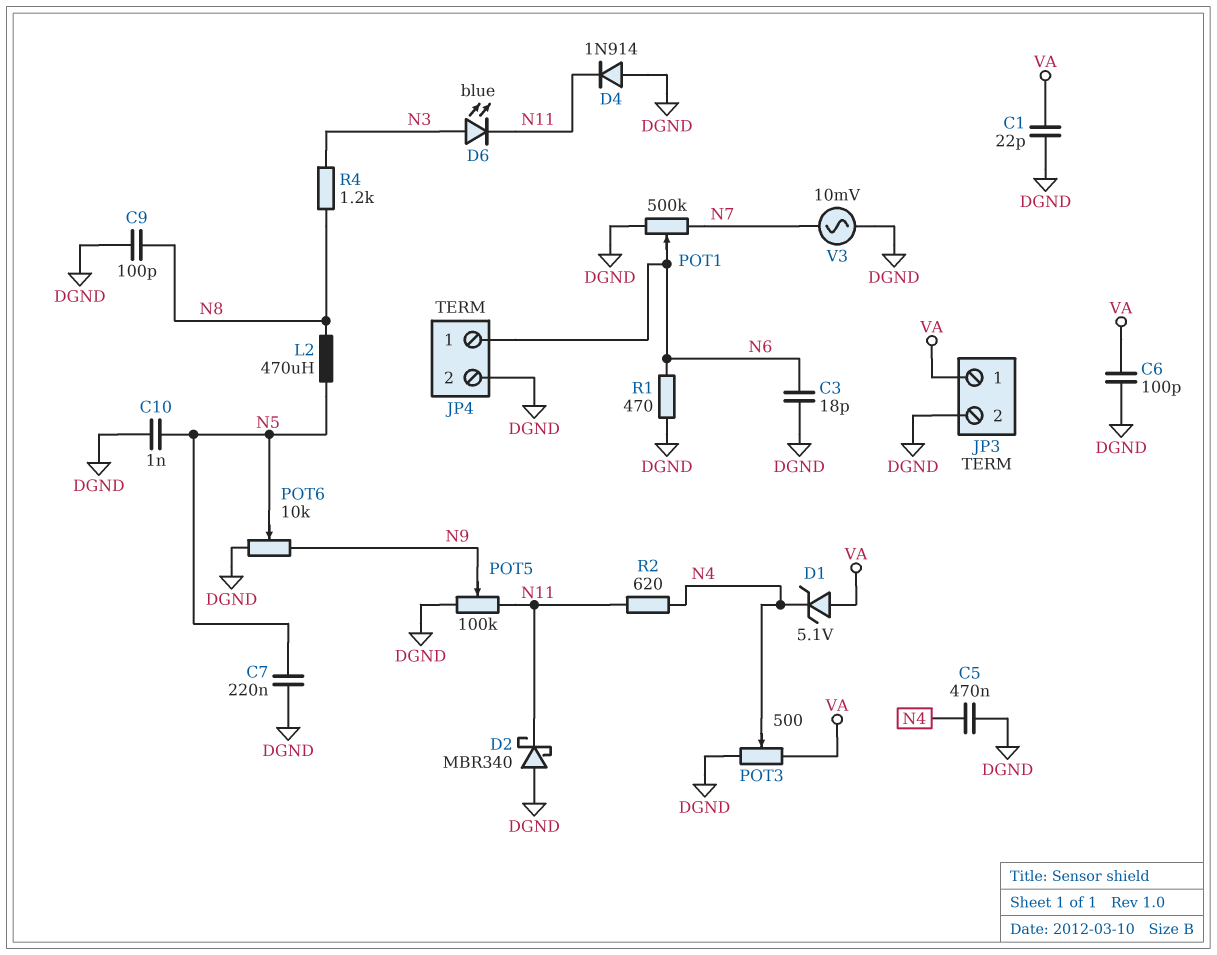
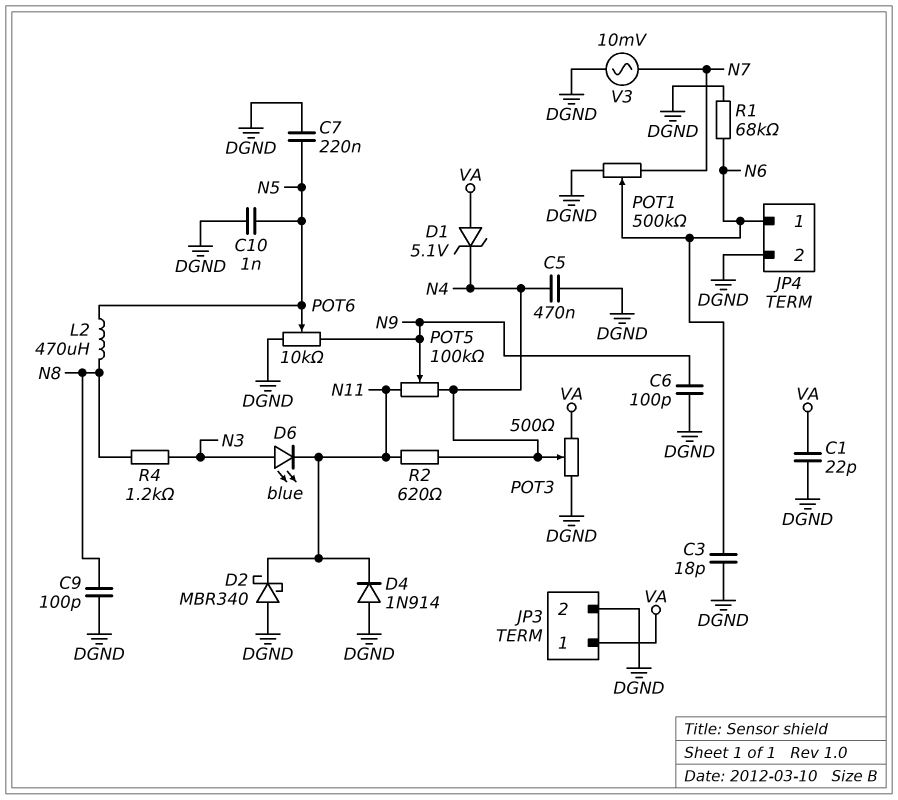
C6: 100pF (DGND, VA) -> 100pF (DGND, N9)
POT5: 100k (DGND, N11, wiper N9) -> 100k (N4, N11, wiper N9)
R1: 470 (DGND, N6) -> 68k (DGND, N6)

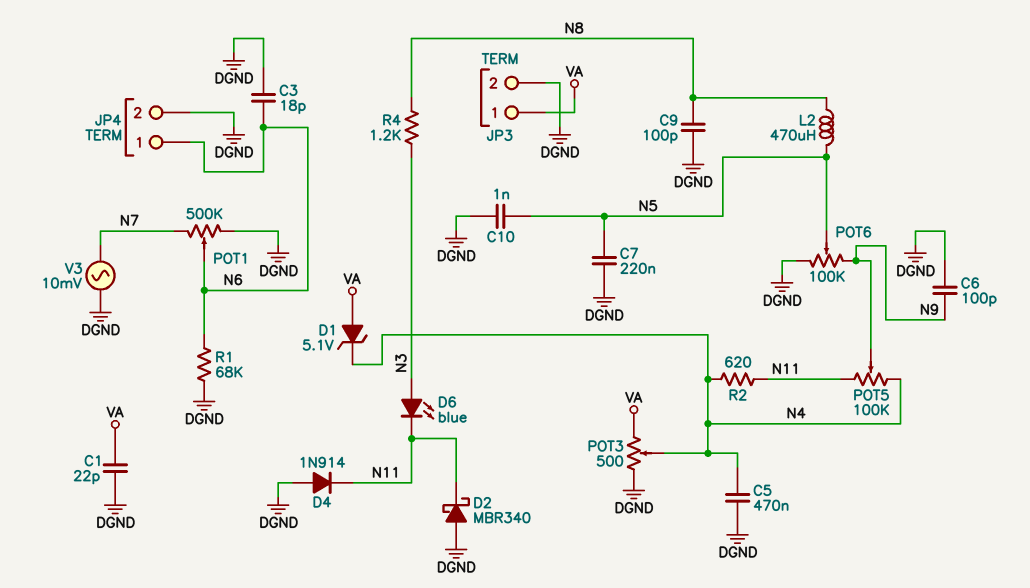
POT6: 10k (DGND, N9, wiper N5) -> 100k (DGND, N9, wiper N5)

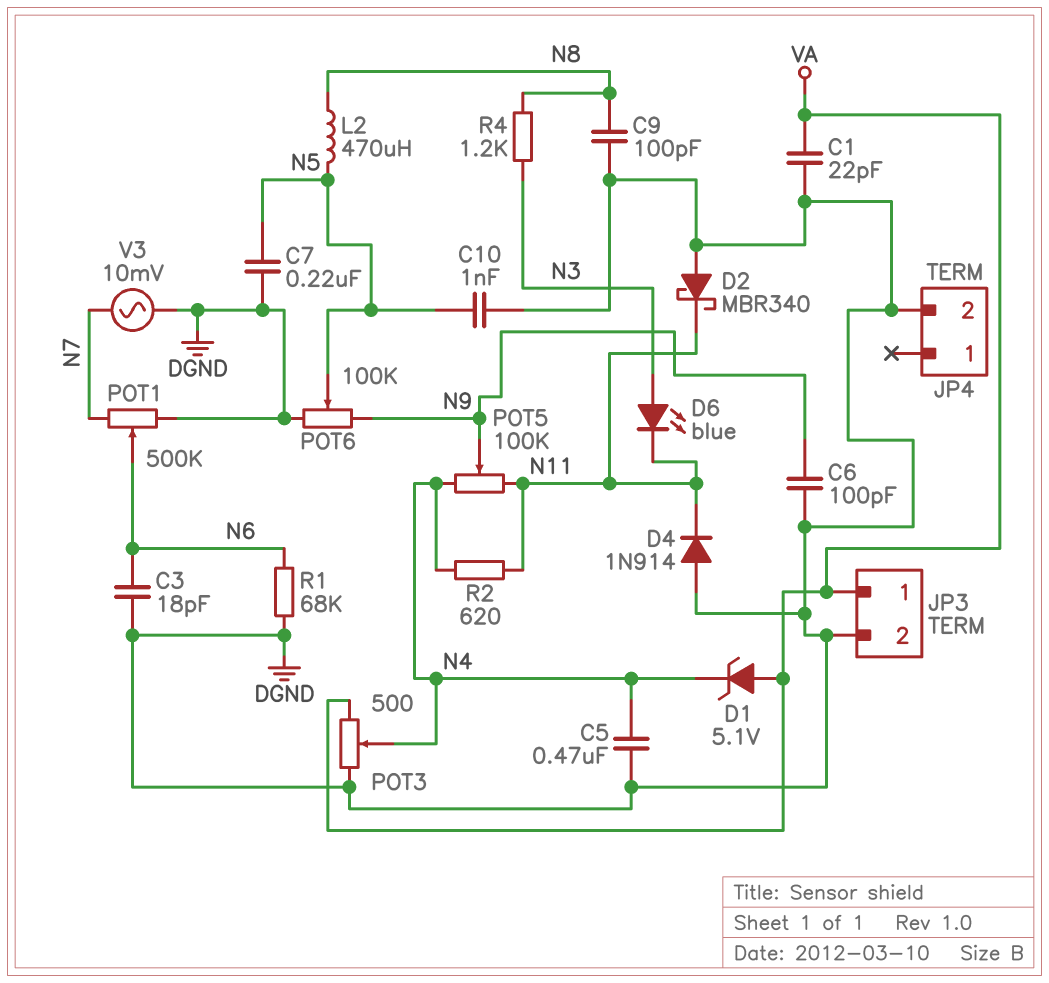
JP4 pin 1: N6 -> none

